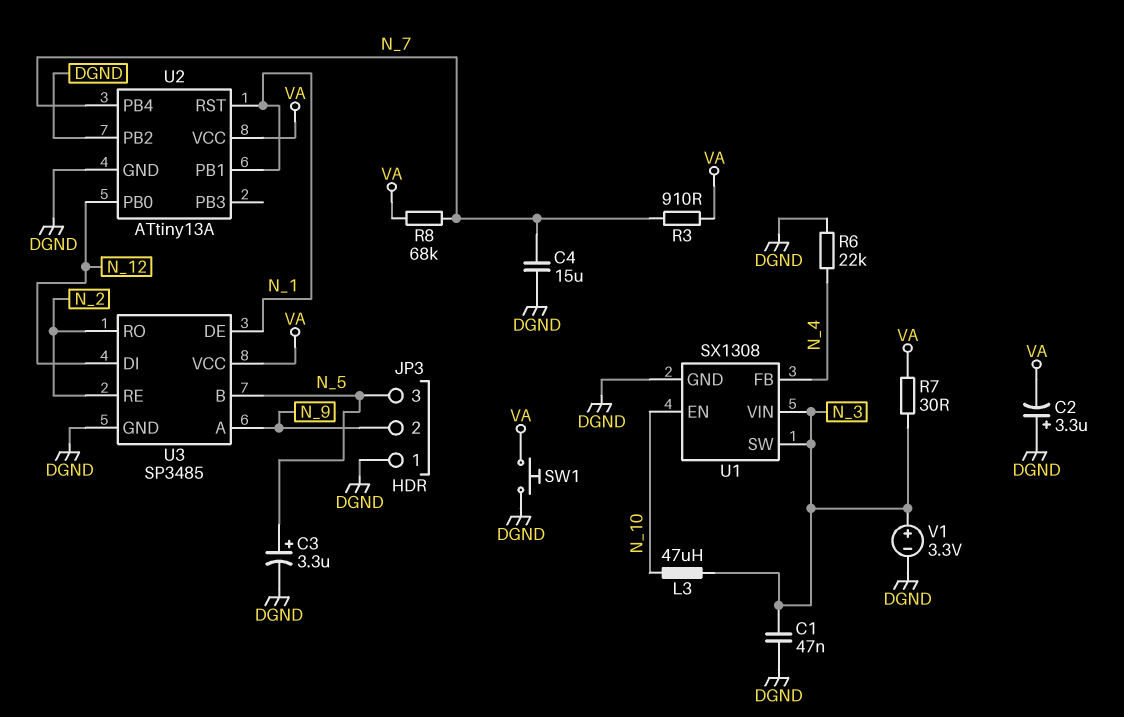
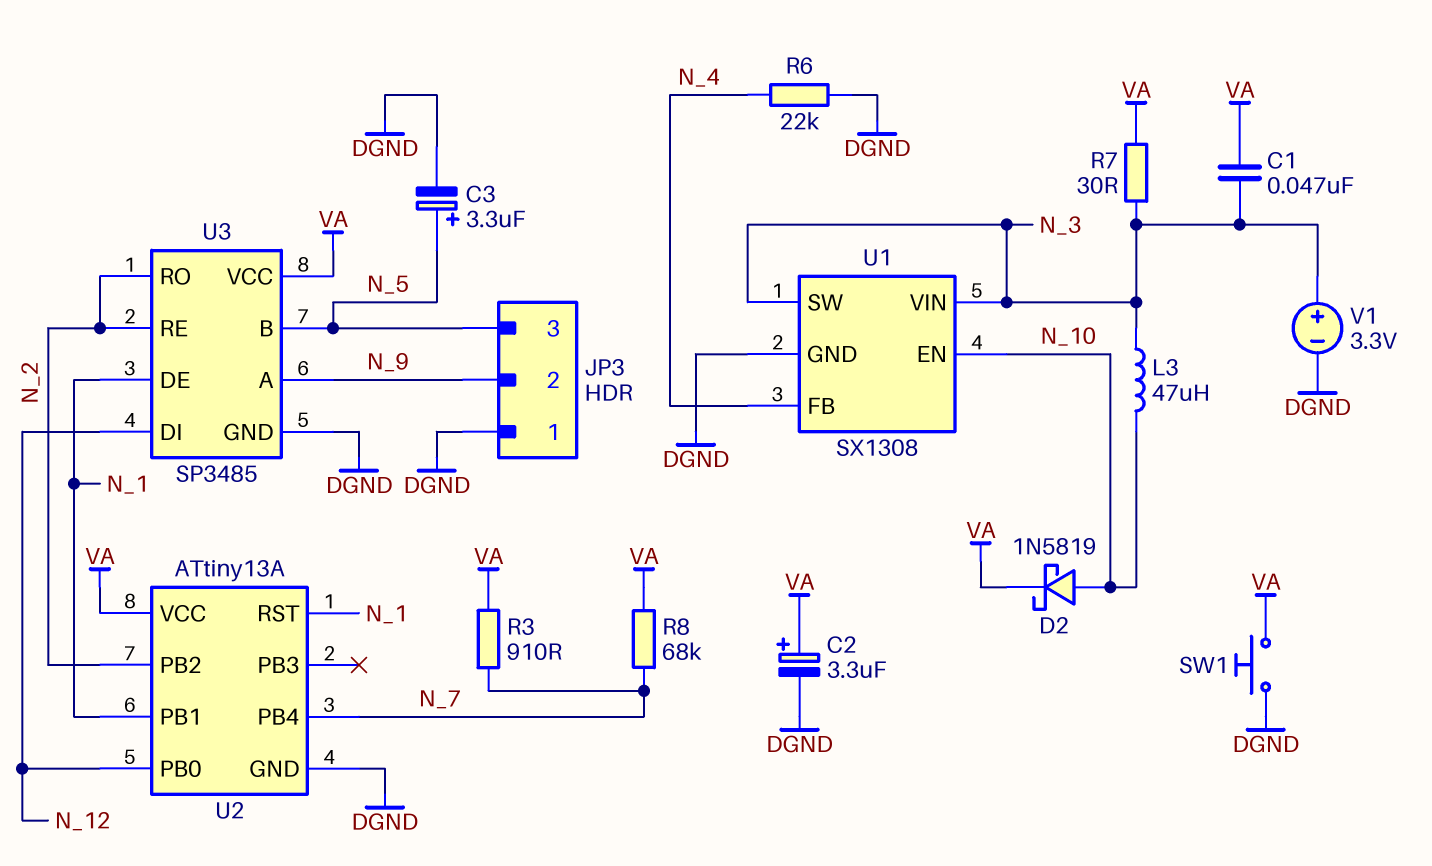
C1: 47nF (DGND, N_3) -> 47nF (N_3, VA)
C2: 3.3uF (plus DGND, minus VA) -> 3.3uF (plus VA, minus DGND)
C4: 15uF (DGND, N_7) -> none
D2: none -> schottky 1N5819 (A N_10, K VA)
U2 pin PB2: DGND -> N_2

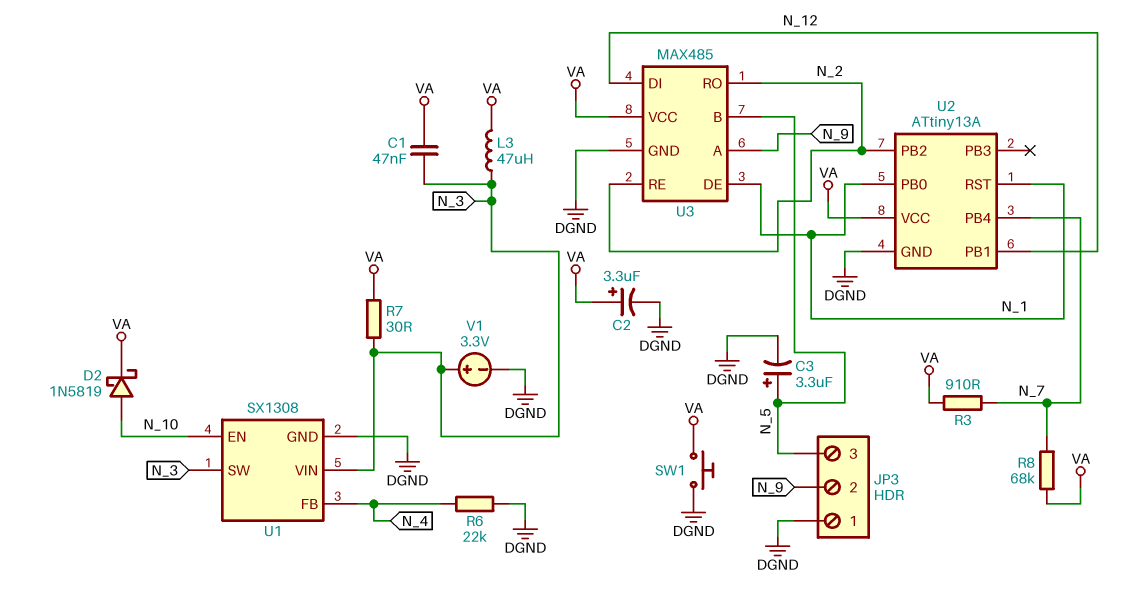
L3: 47uH (N_3, N_10) -> 47uH (N_3, VA)
U2 pin PB0: N_12 -> N_1
U2 pin PB1: N_1 -> N_12
U3: SP3485 -> MAX485

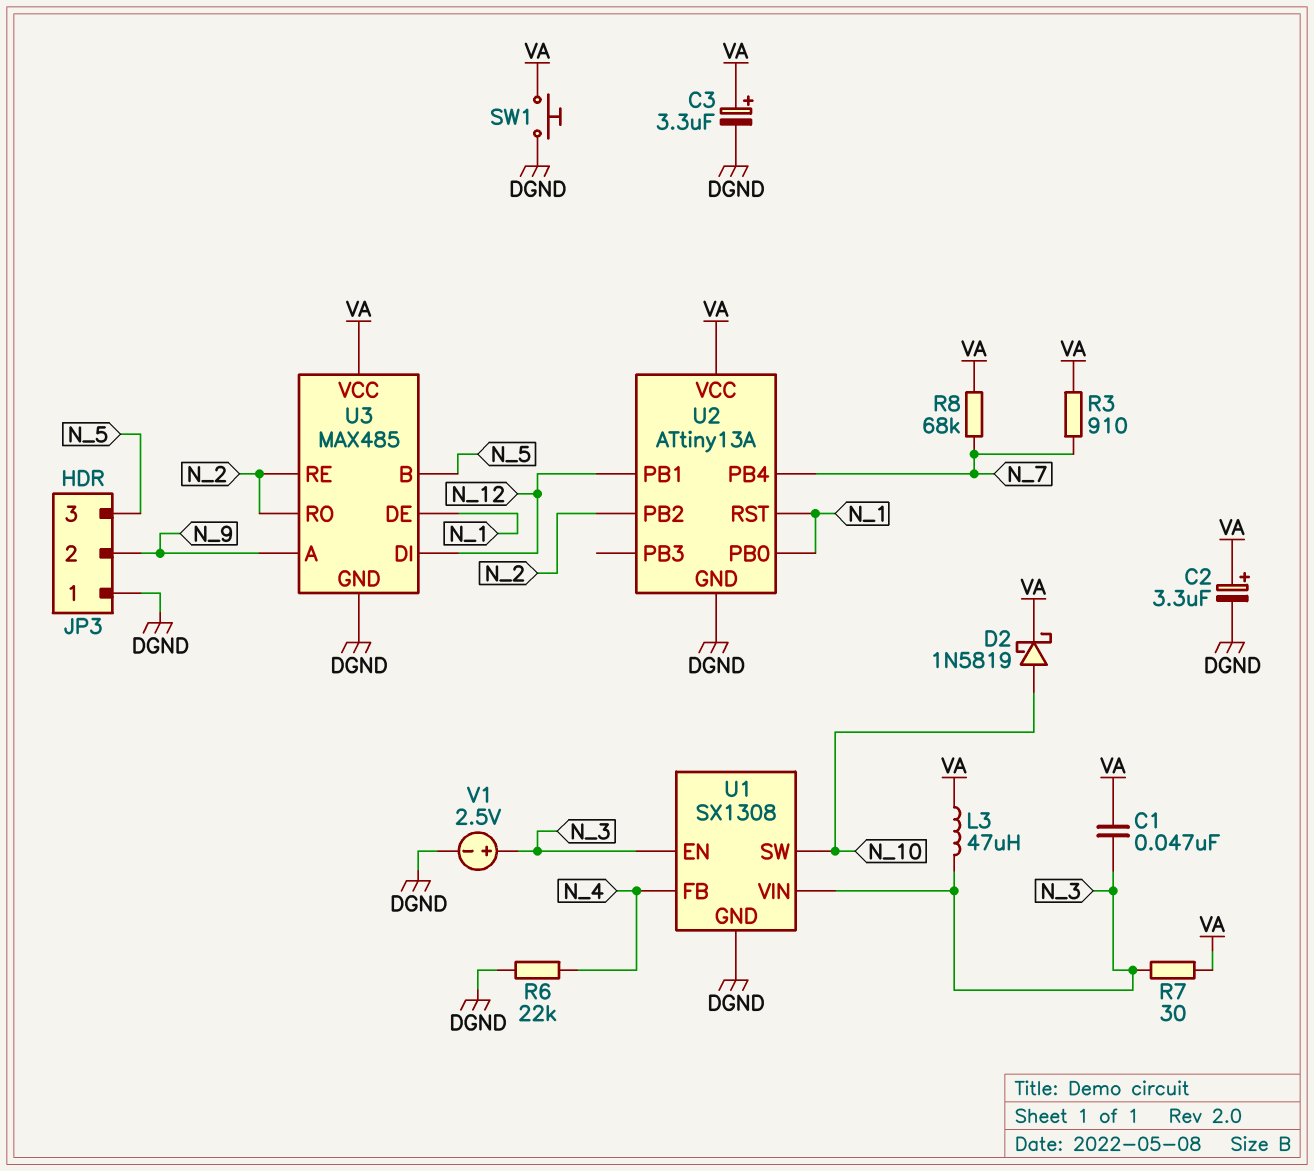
C3: 3.3uF (plus N_5, minus DGND) -> 3.3uF (plus VA, minus DGND)
U1 pin EN: N_10 -> N_3
U1 pin SW: N_3 -> N_10
V1: 3.3V (plus N_3, minus DGND) -> 2.5V (plus N_3, minus DGND)

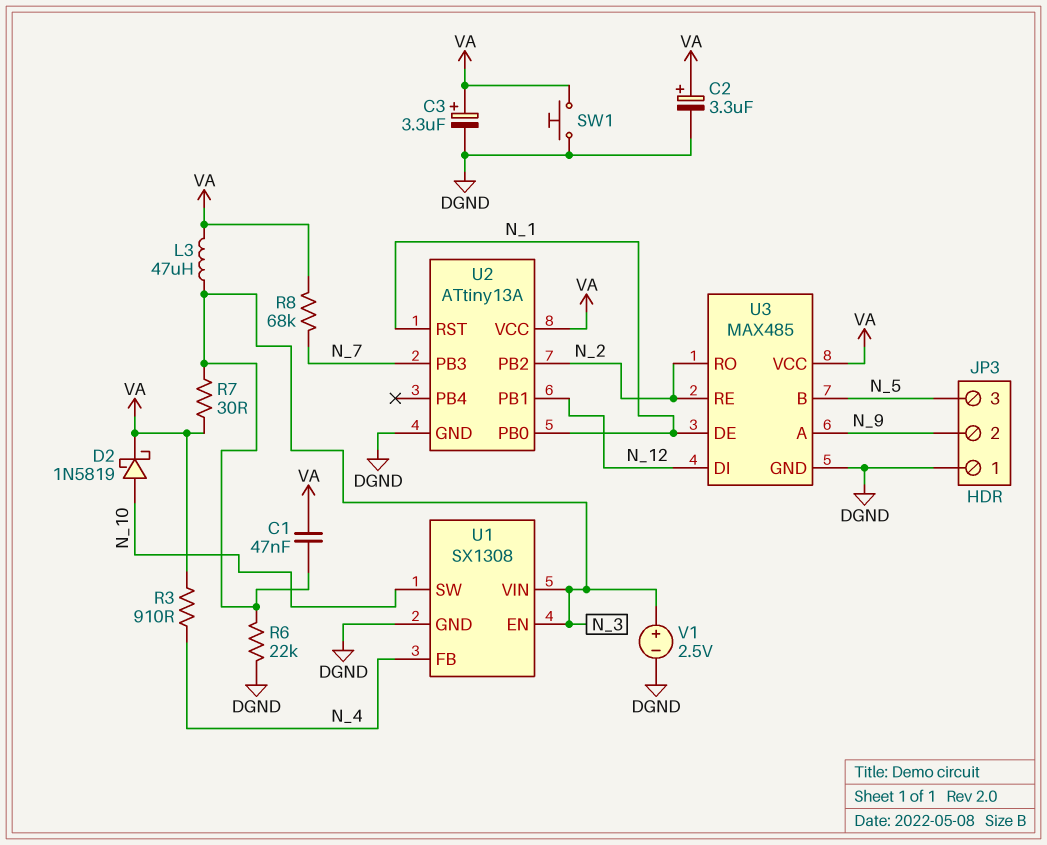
R3: 910 (N_7, VA) -> 910 (N_4, VA)
R6: 22k (DGND, N_4) -> 22k (DGND, N_3)
U2 pin PB3: none -> N_7
U2 pin PB4: N_7 -> none

